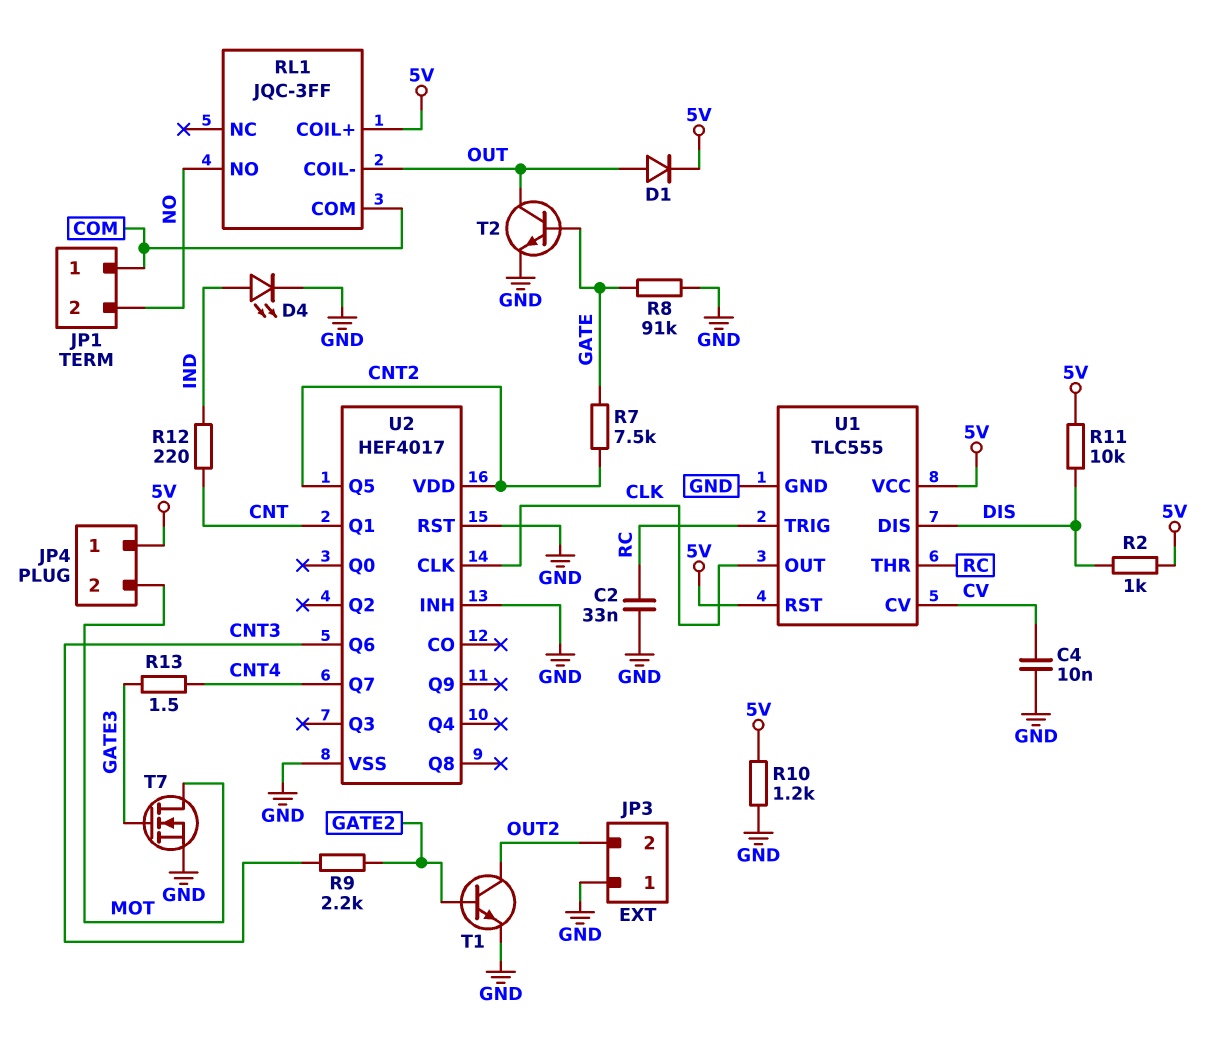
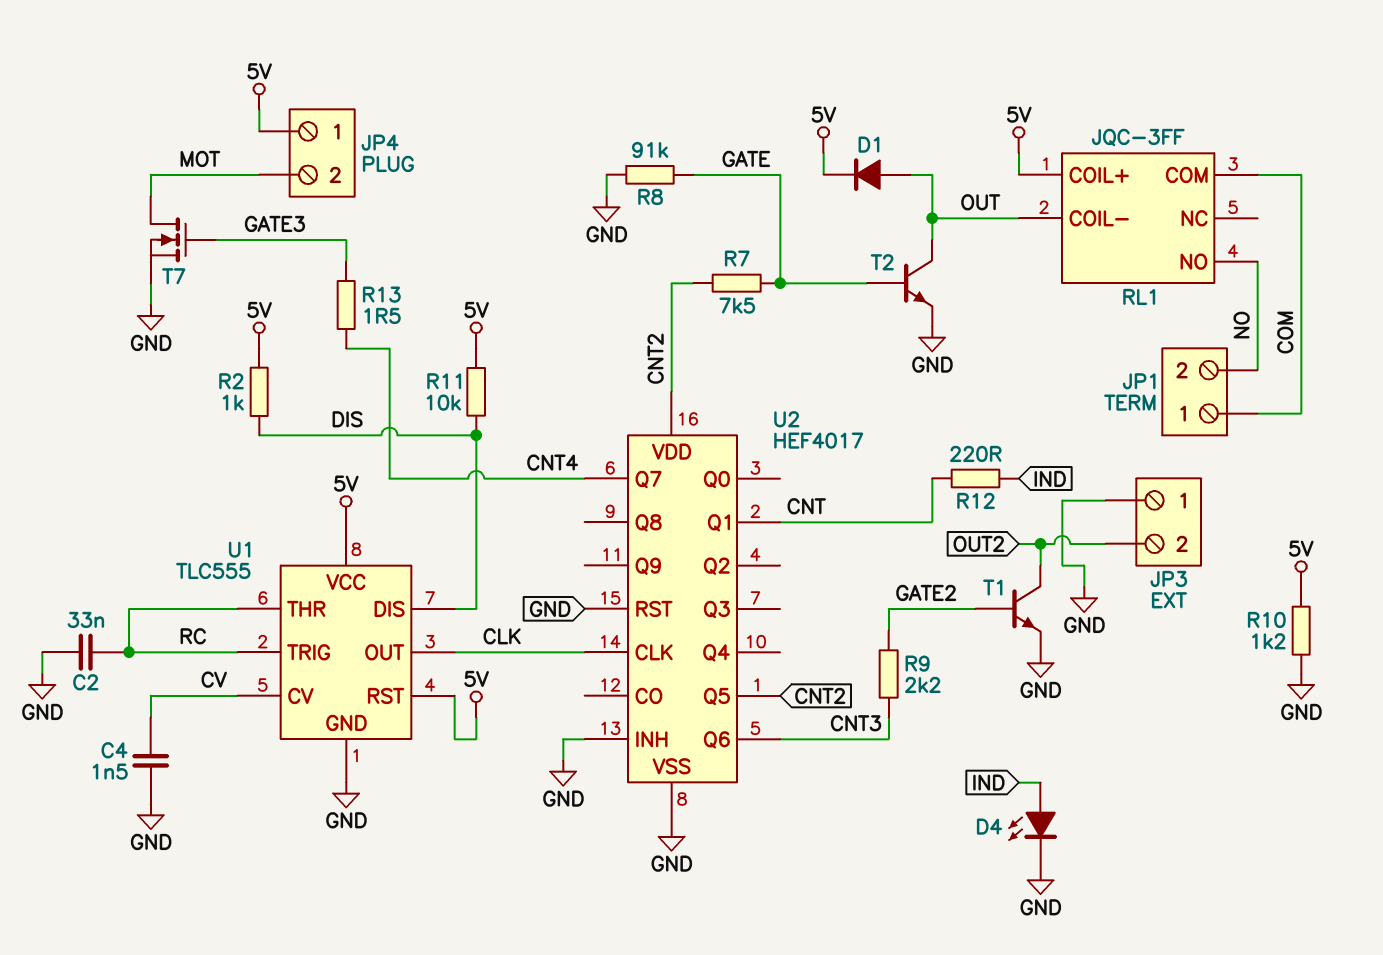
C4: 10nF (CV, GND) -> 1.5nF (CV, GND)

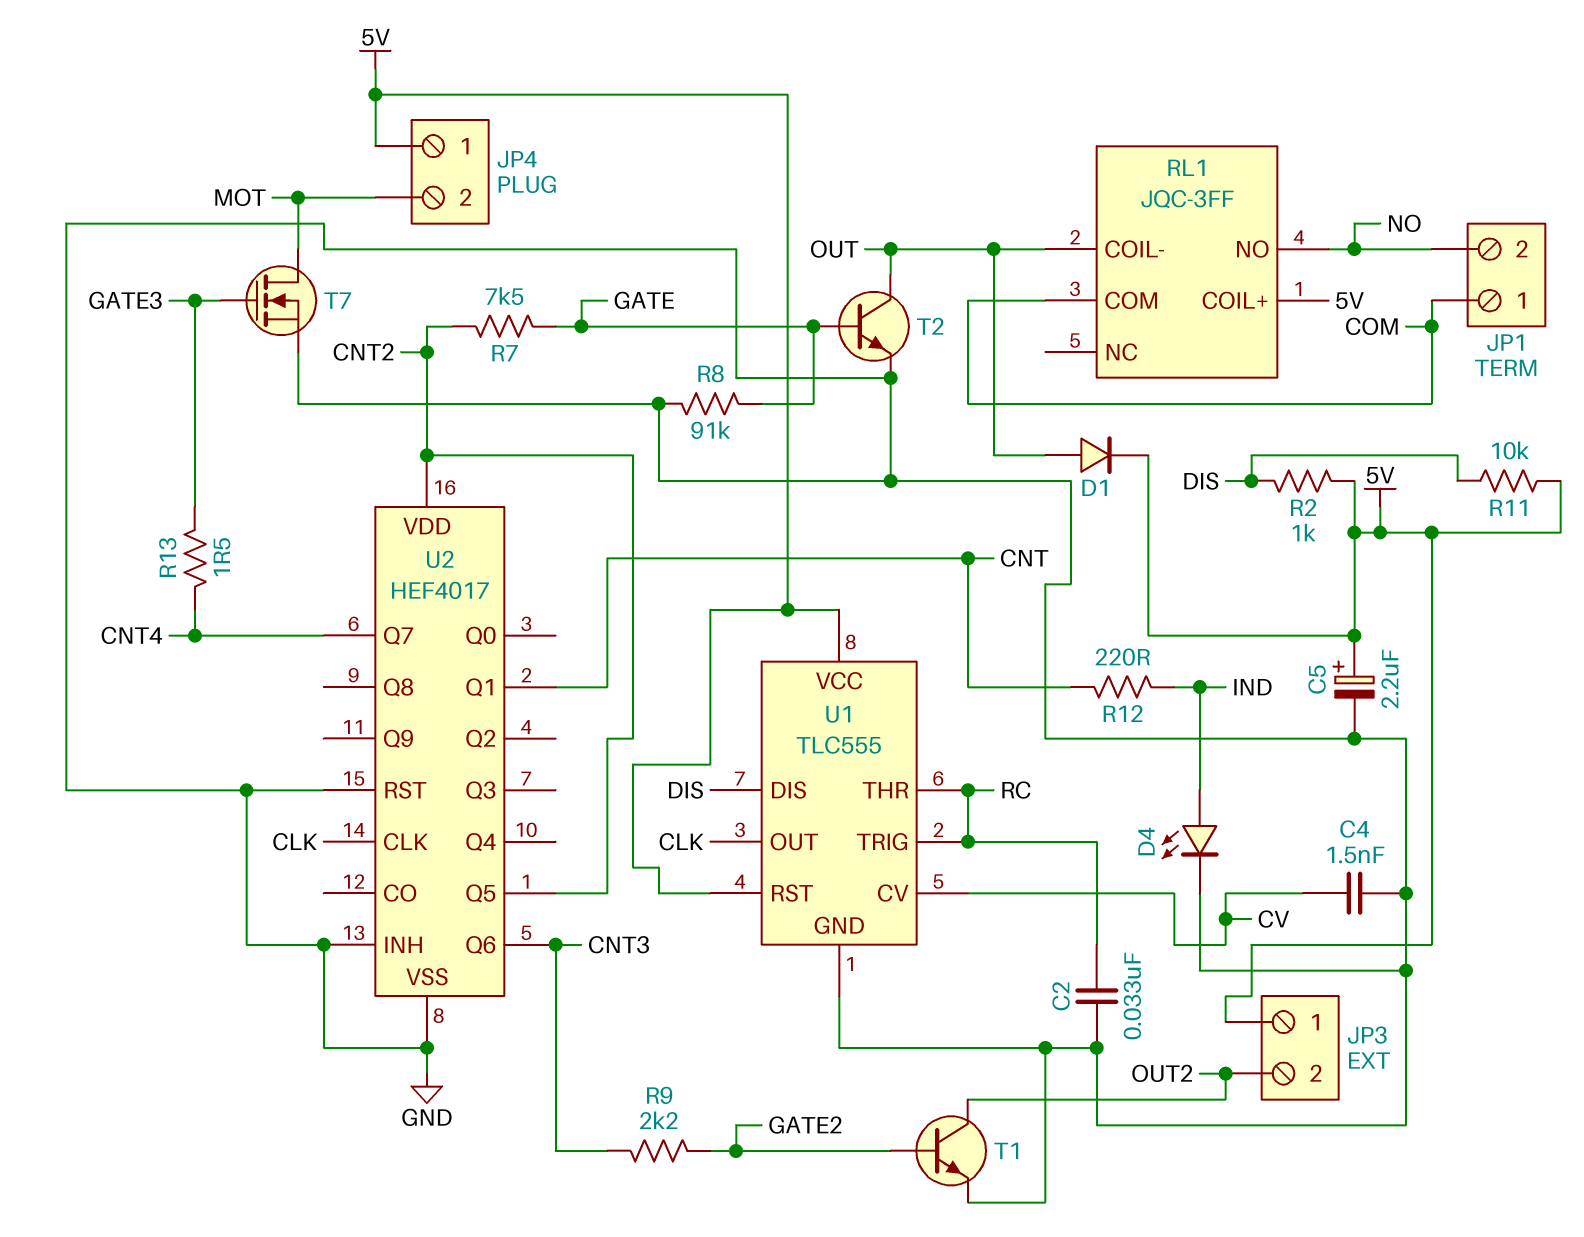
C5: none -> 2.2uF (plus 5V, minus GND)
JP3 pin 1: GND -> 5V
R10: 1.2k (5V, GND) -> none

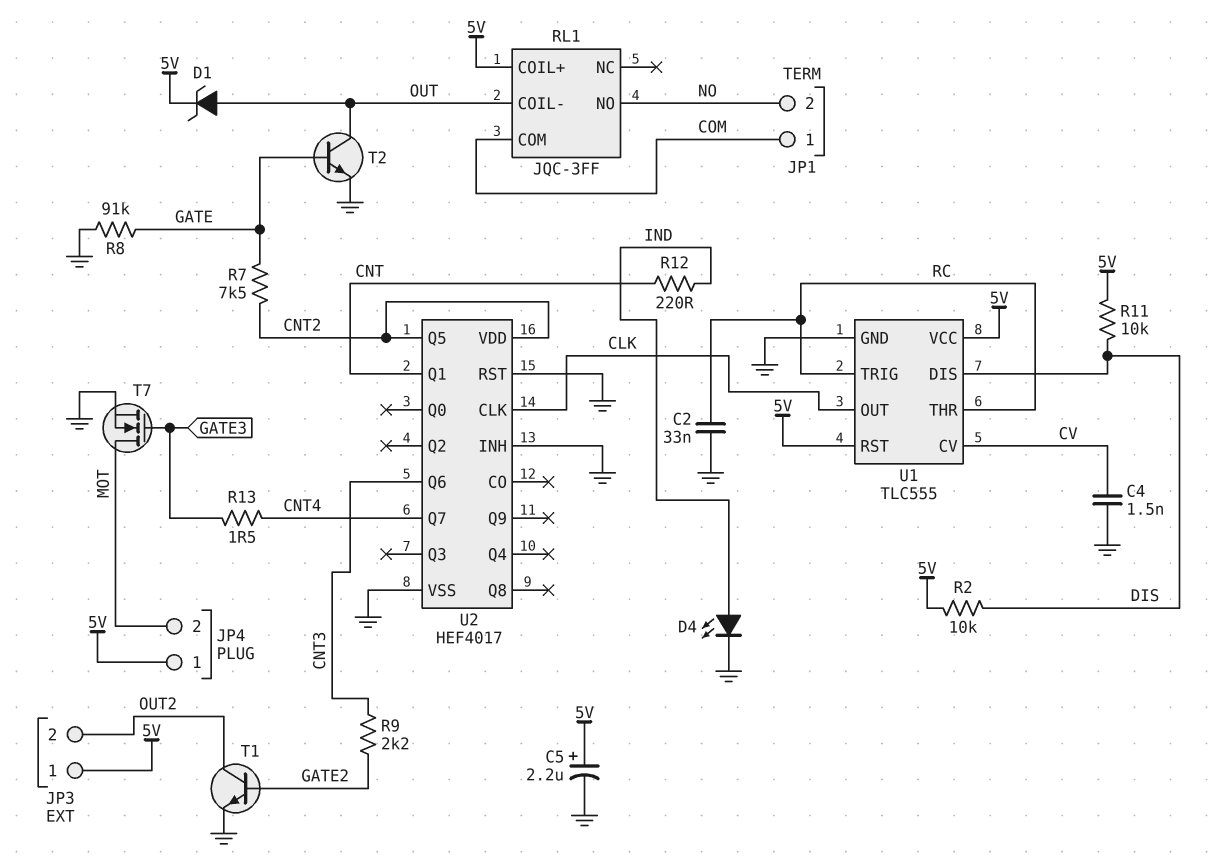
D1: diode (A OUT, K 5V) -> zener (A OUT, K 5V)
R2: 1k (5V, DIS) -> 10k (5V, DIS)

